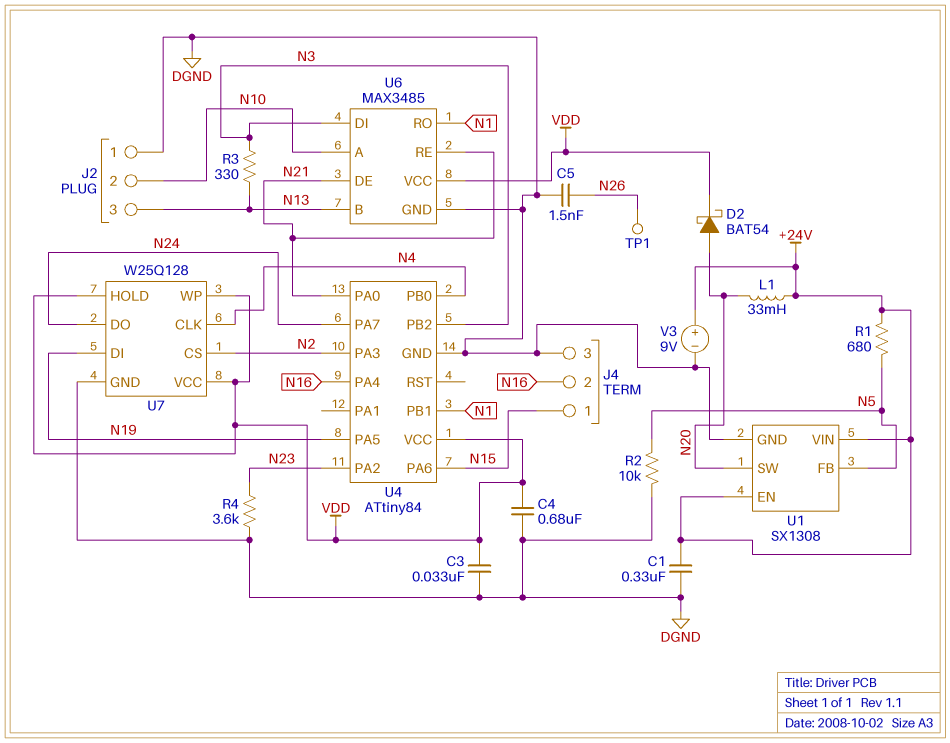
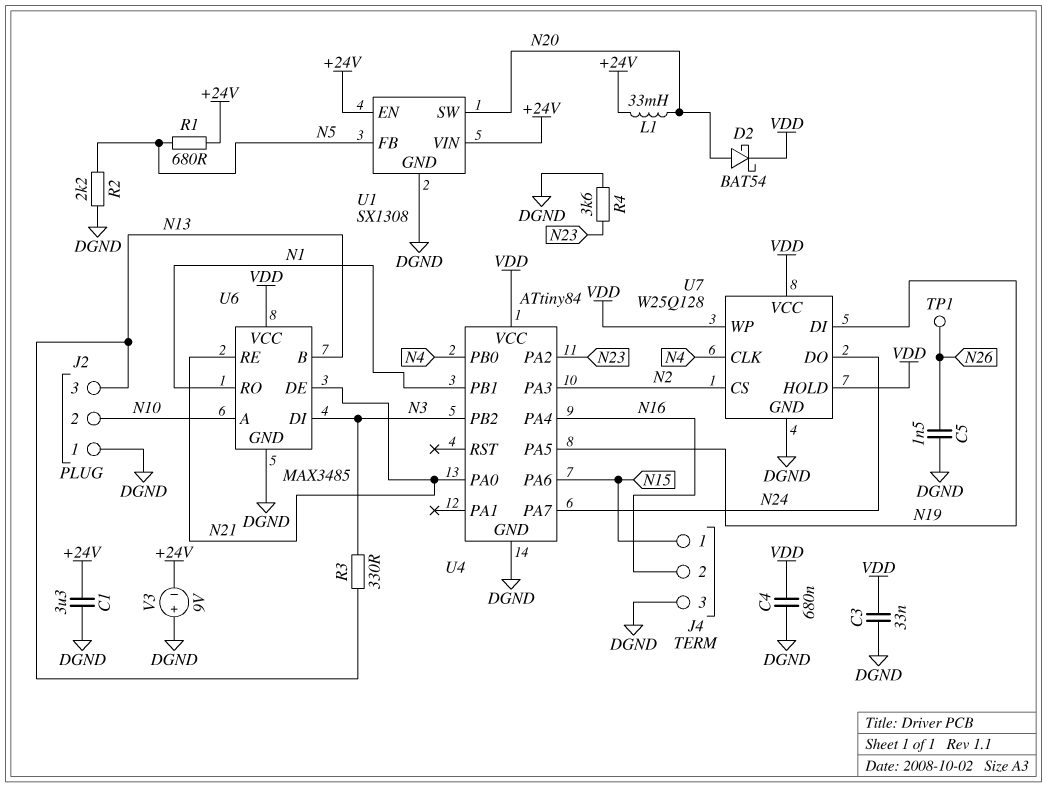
C1: 330nF (+24V, DGND) -> 3.3uF (+24V, DGND)
R2: 10k (DGND, N5) -> 2.2k (DGND, N5)
V3: 9V (plus +24V, minus DGND) -> 9V (plus DGND, minus +24V)

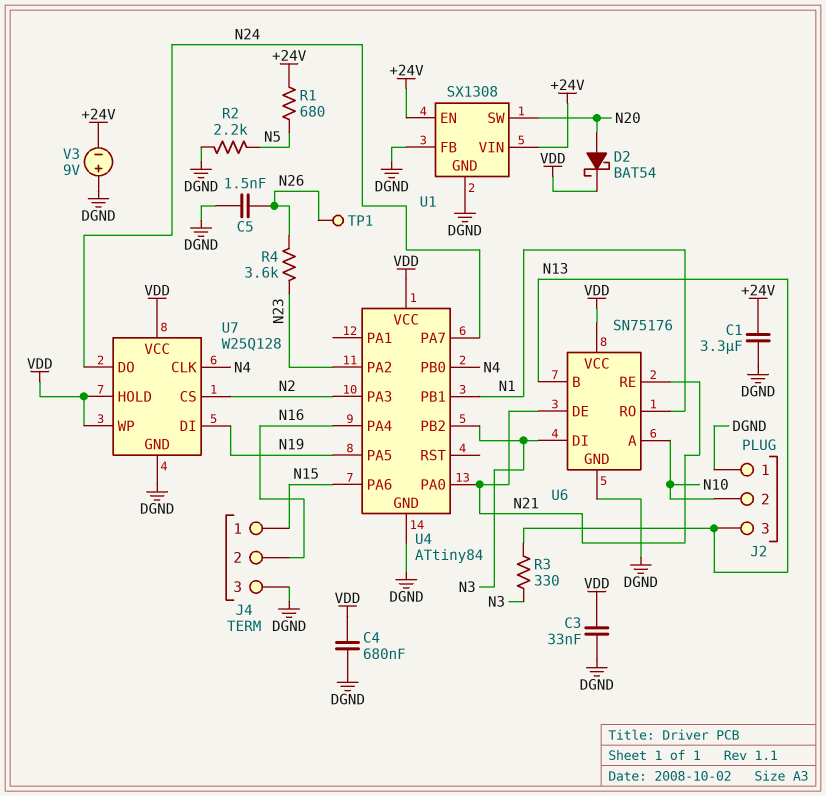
L1: 33mH (+24V, N20) -> none
R4: 3.6k (DGND, N23) -> 3.6k (N23, N26)
U1 pin FB: N5 -> DGND
U6: MAX3485 -> SN75176

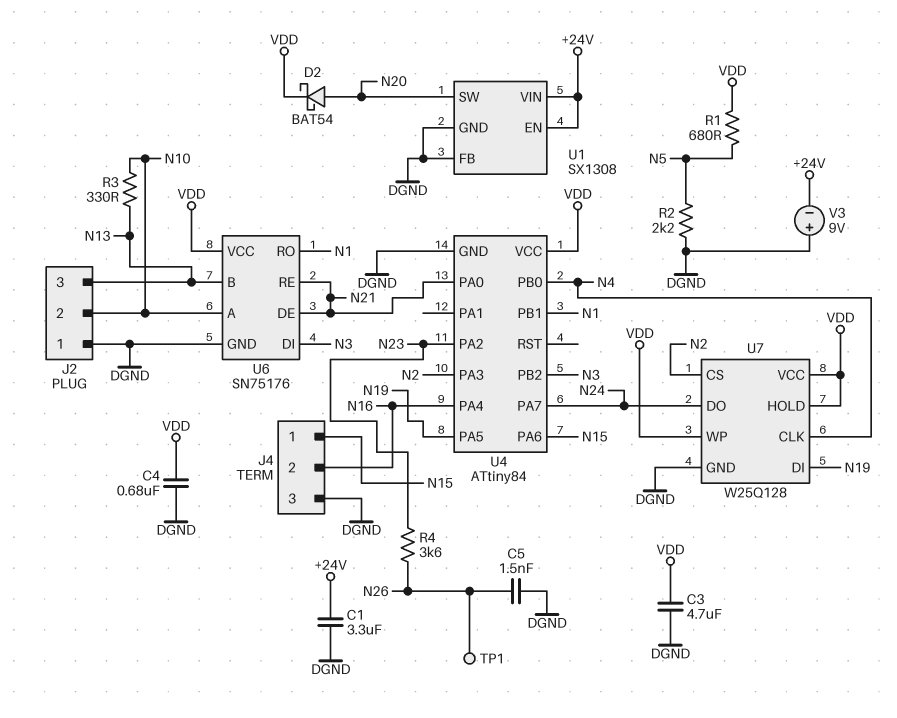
C3: 33nF (DGND, VDD) -> 4.7uF (DGND, VDD)
R1: 680 (+24V, N5) -> 680 (N5, VDD)
R3: 330 (N3, N13) -> 330 (N10, N13)

